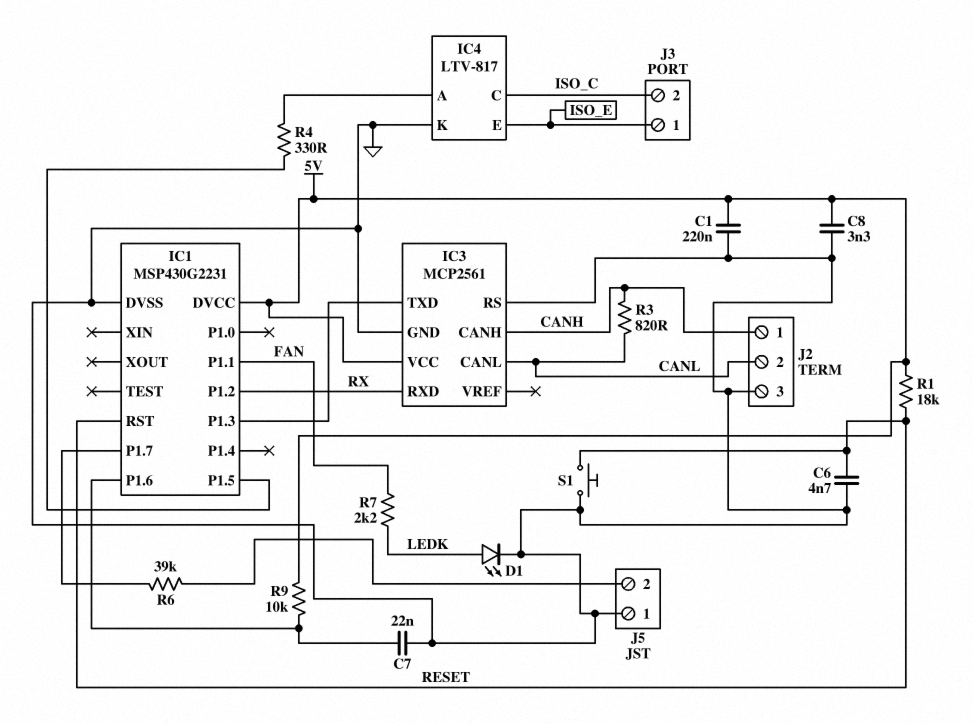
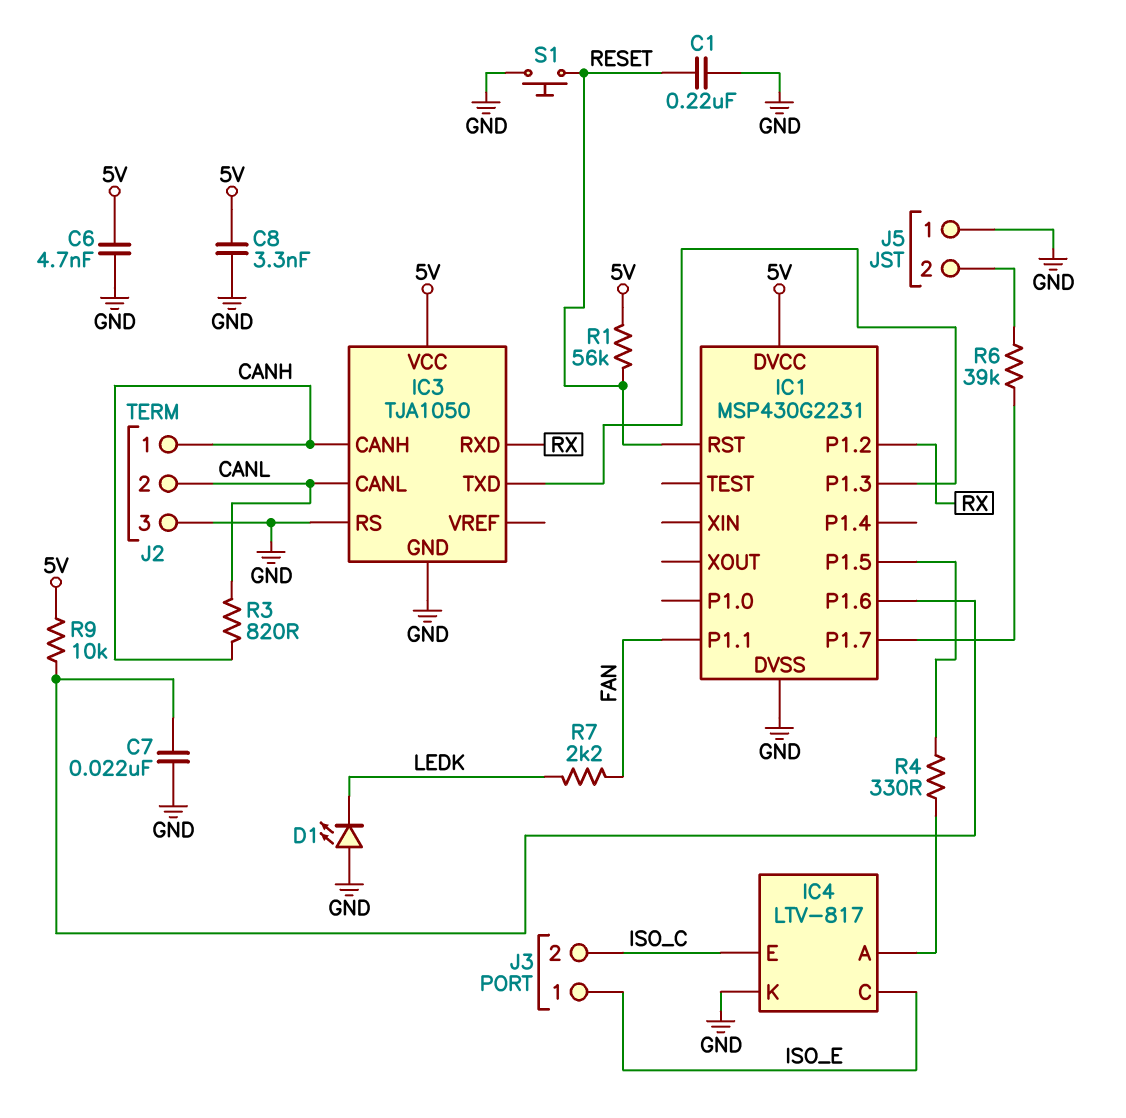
C1: 220nF (5V, GND) -> 220nF (GND, RESET)
C6: 4.7nF (GND, RESET) -> 4.7nF (5V, GND)
D1: LED (A LEDK, K GND) -> LED (A GND, K LEDK)
IC3: MCP2561 -> TJA1050
IC4 pin C: ISO_C -> ISO_E
IC4 pin E: ISO_E -> ISO_C
R1: 18k (5V, RESET) -> 56k (5V, RESET)

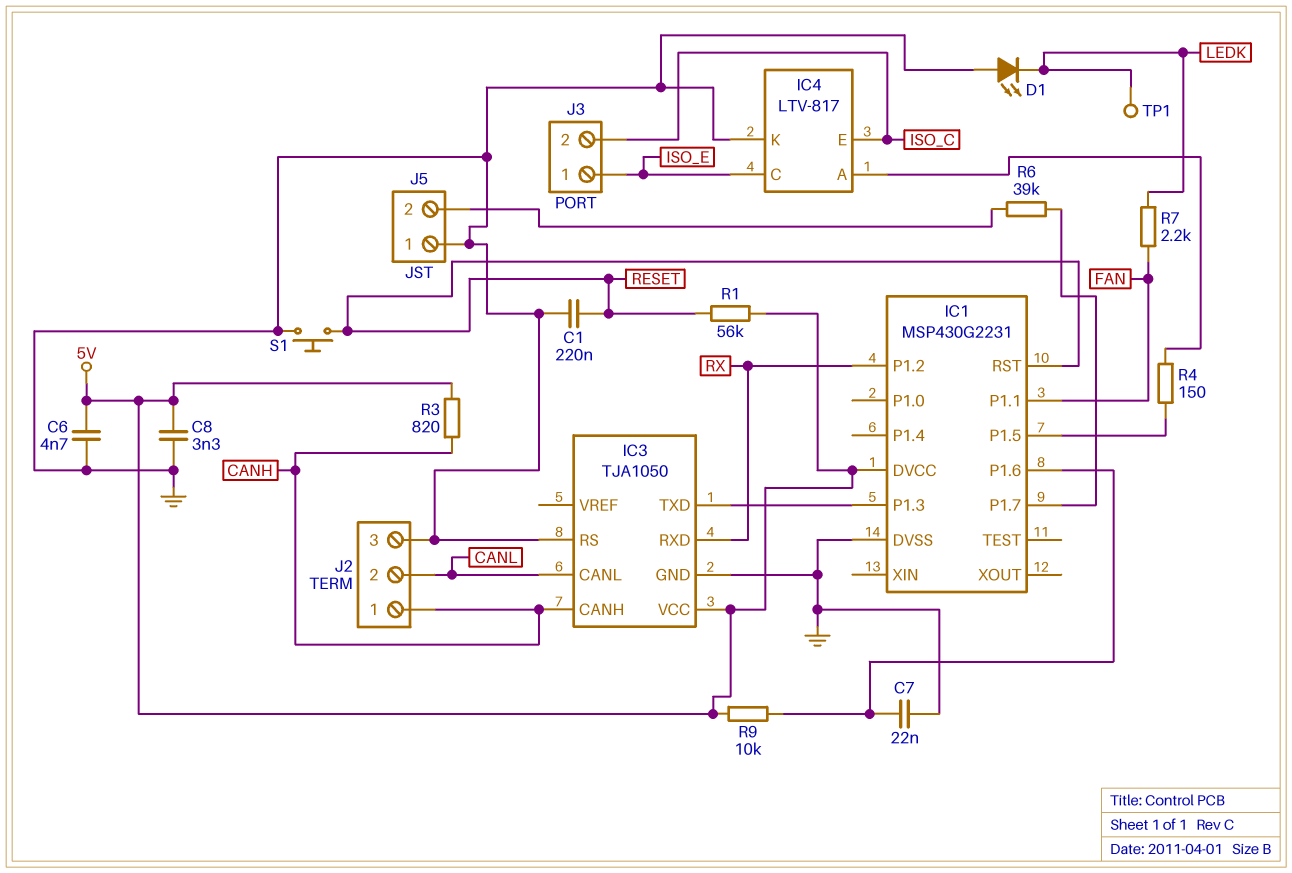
R3: 820 (CANH, CANL) -> 820 (5V, CANH)
R4: 330 (IC1/P1.5, IC4/A) -> 150 (IC1/P1.5, IC4/A)
TP1: none -> test point (LEDK)

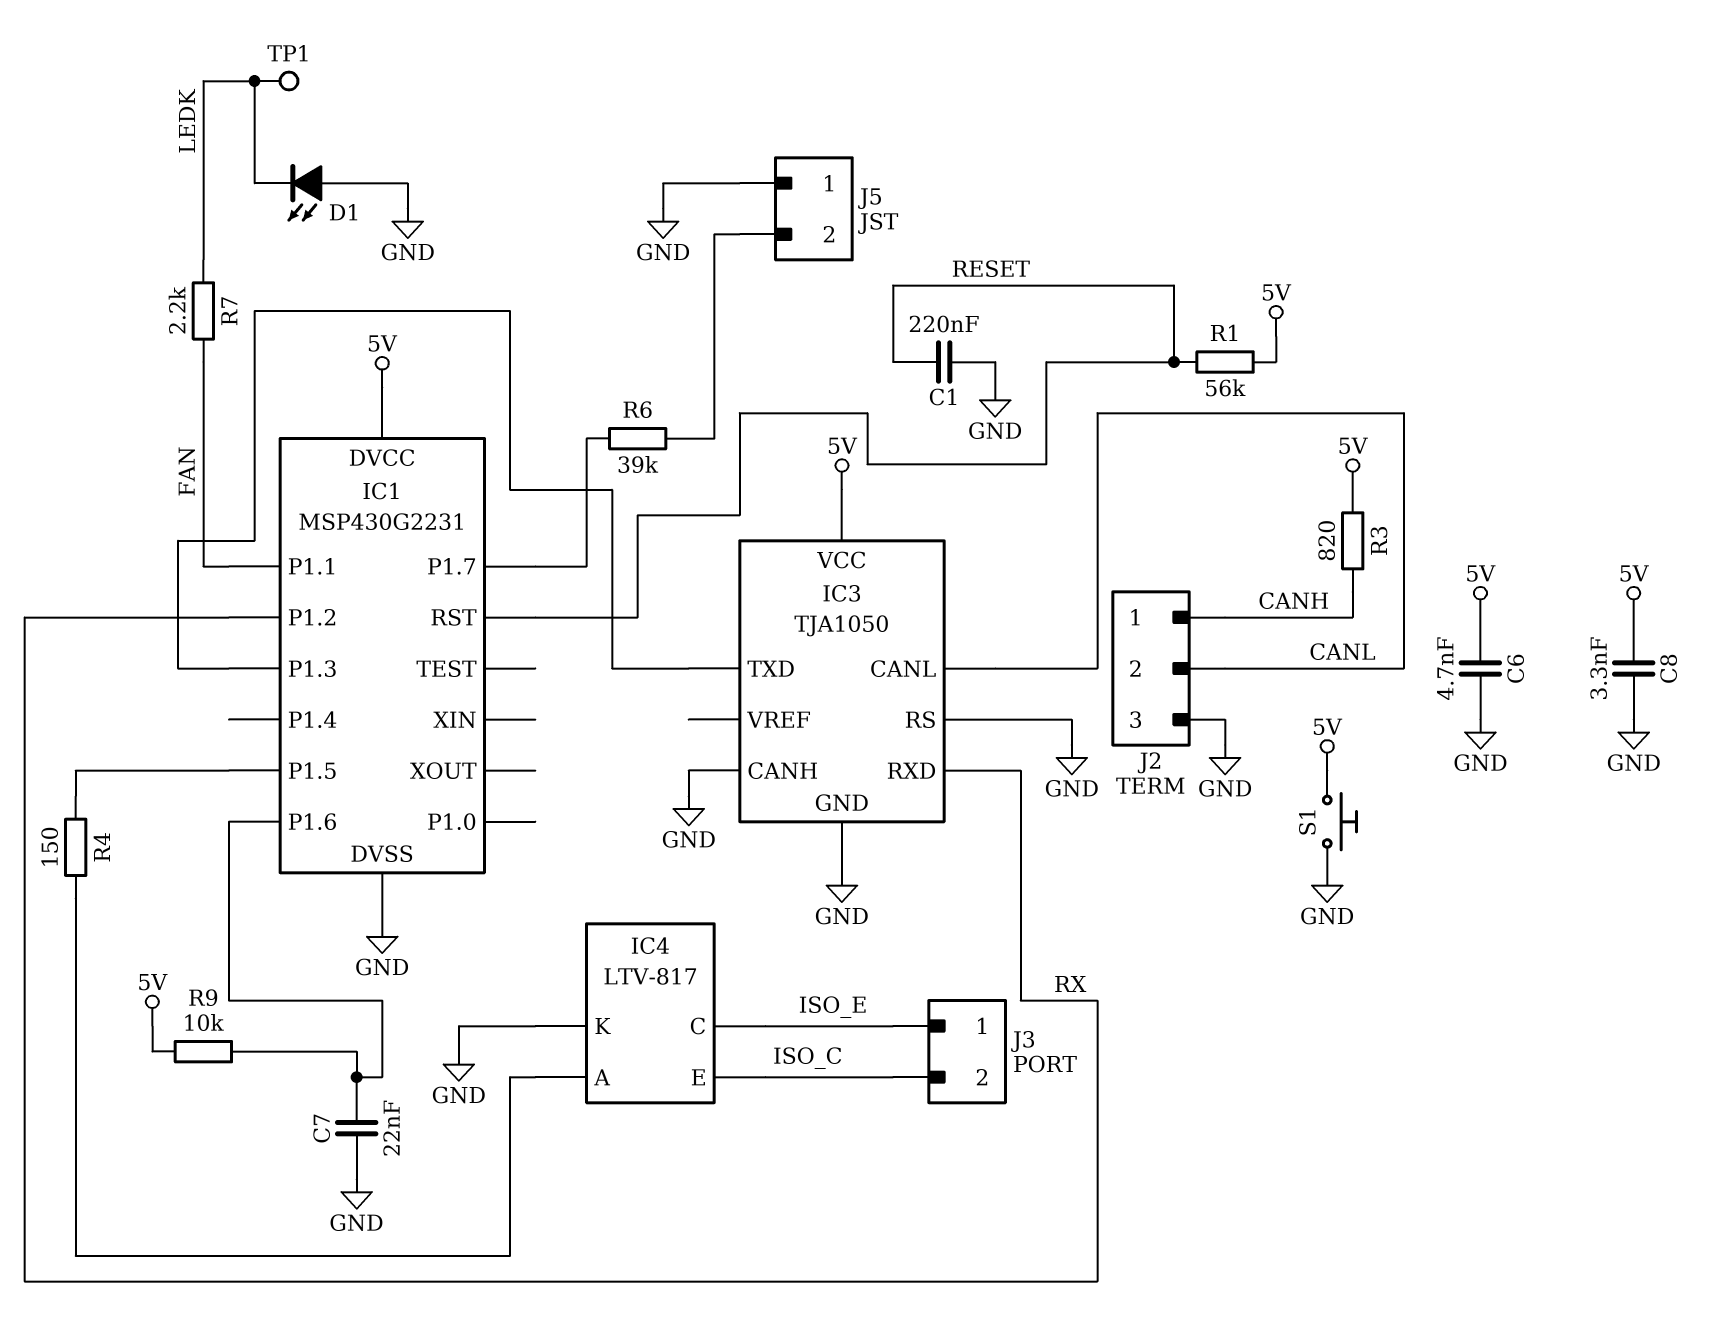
IC3 pin CANH: CANH -> GND
S1: button (GND, RESET) -> button (5V, GND)

